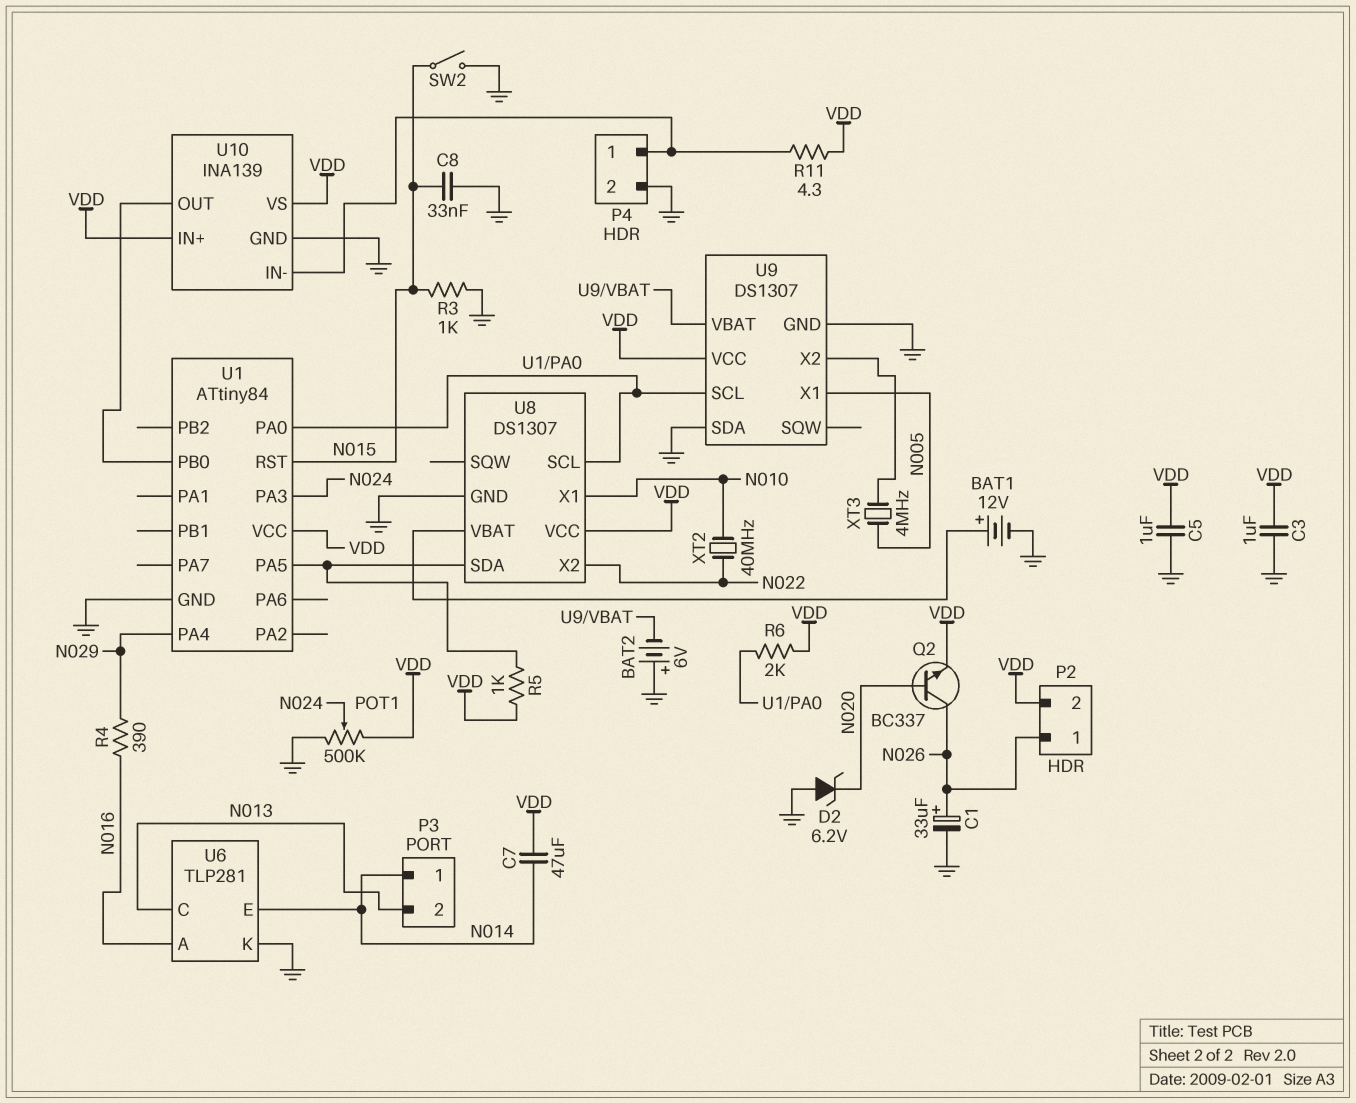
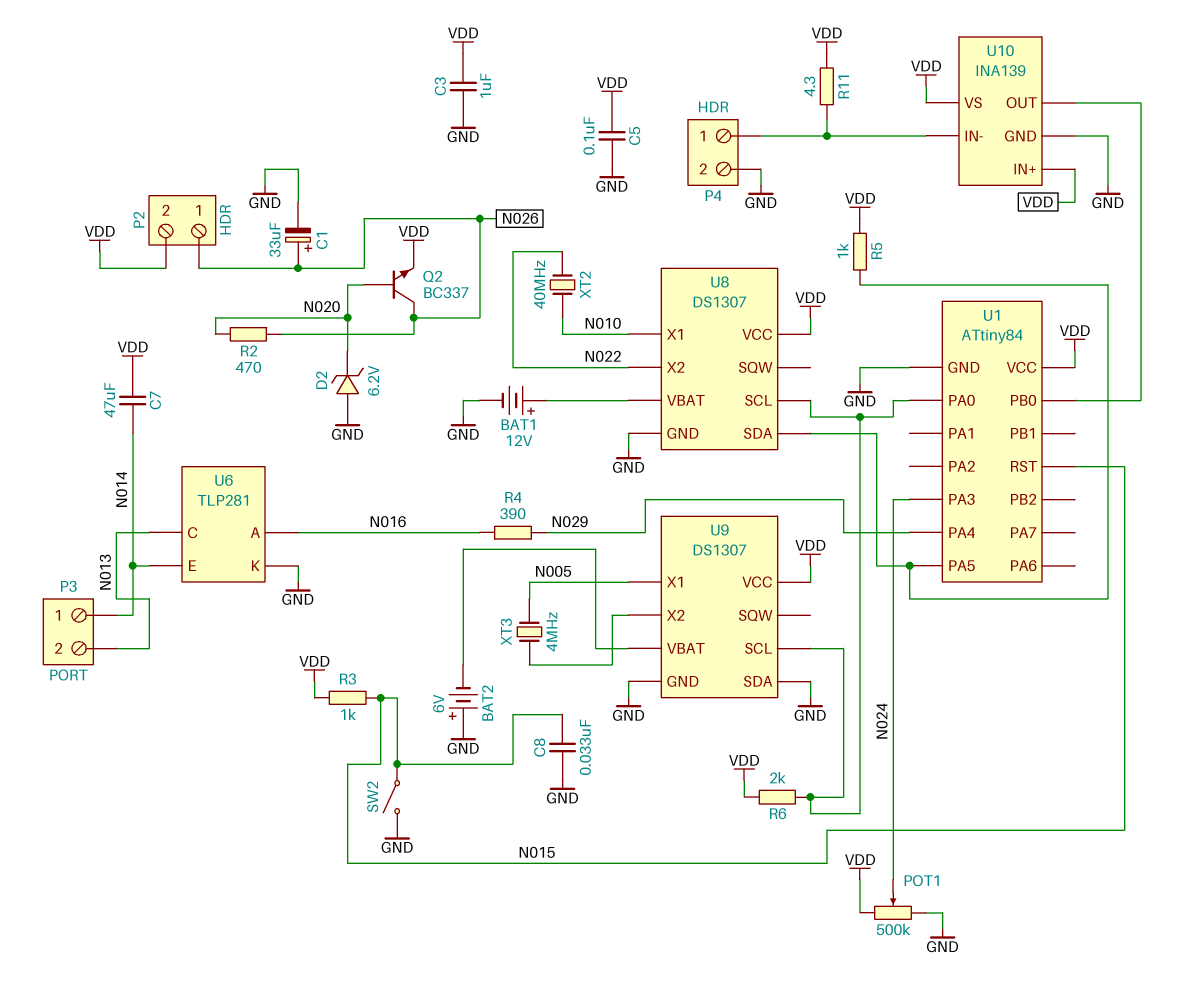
C5: 1uF (GND, VDD) -> 100nF (GND, VDD)
R2: none -> 470 (N020, N026)
R3: 1k (GND, N015) -> 1k (N015, VDD)

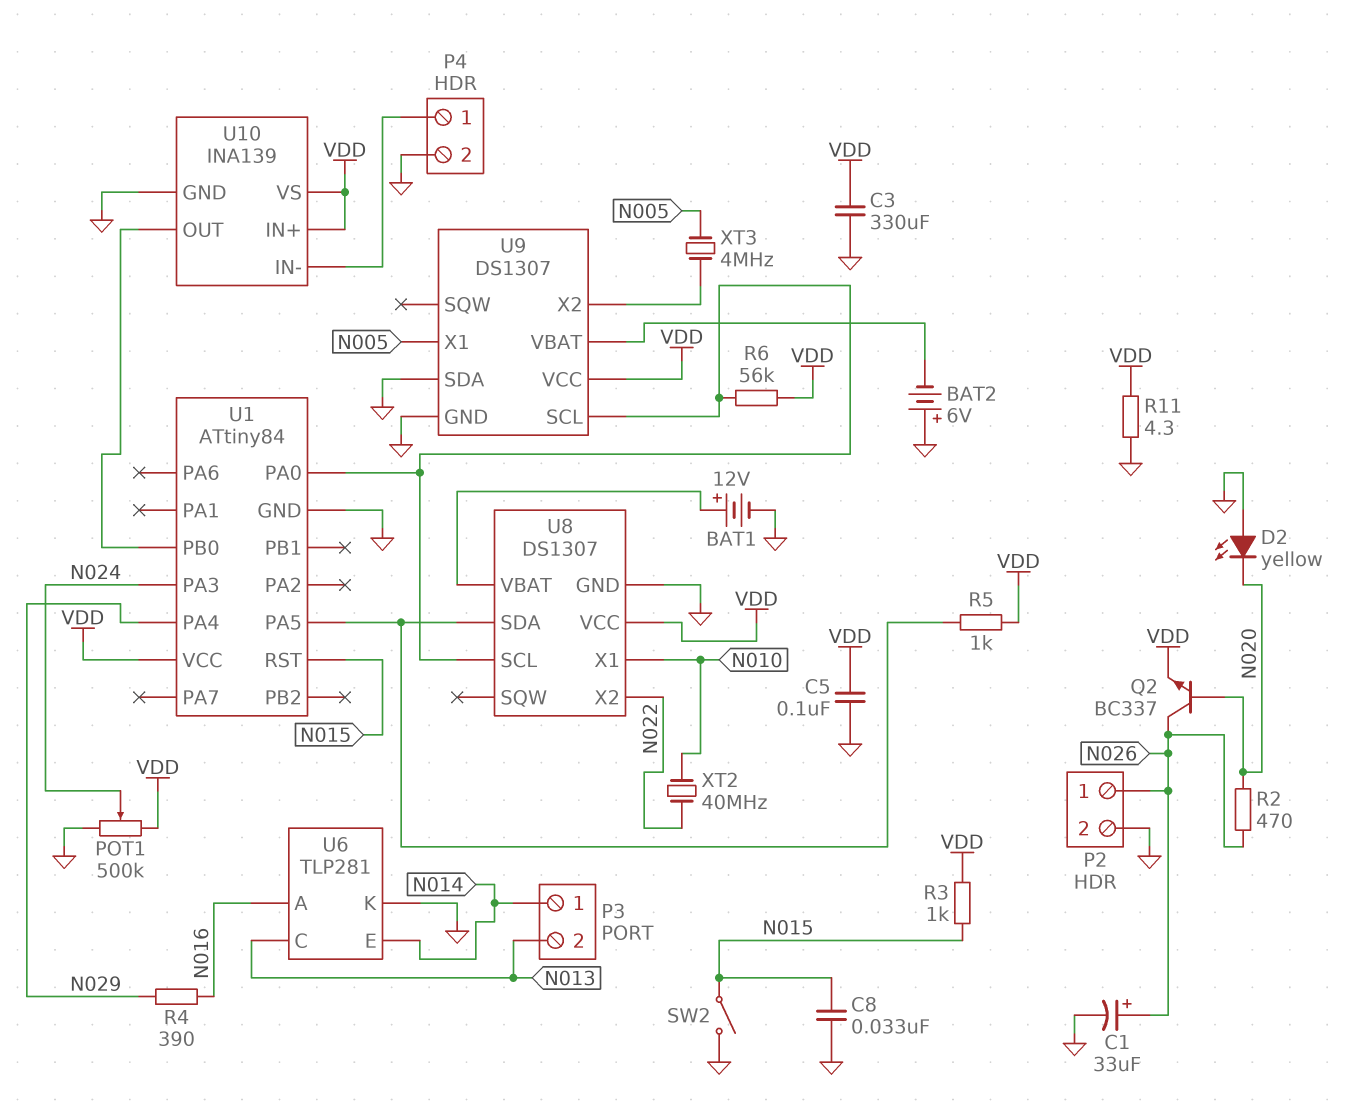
C3: 1uF (GND, VDD) -> 330uF (GND, VDD)
C7: 47uF (N014, VDD) -> none
D2: zener 6.2V (A GND, K N020) -> LED yellow (A GND, K N020)
P2 pin 2: VDD -> GND
R6: 2k (U1/PA0, VDD) -> 56k (U1/PA0, VDD)
R11: 4.3 (P4/1, VDD) -> 4.3 (GND, VDD)

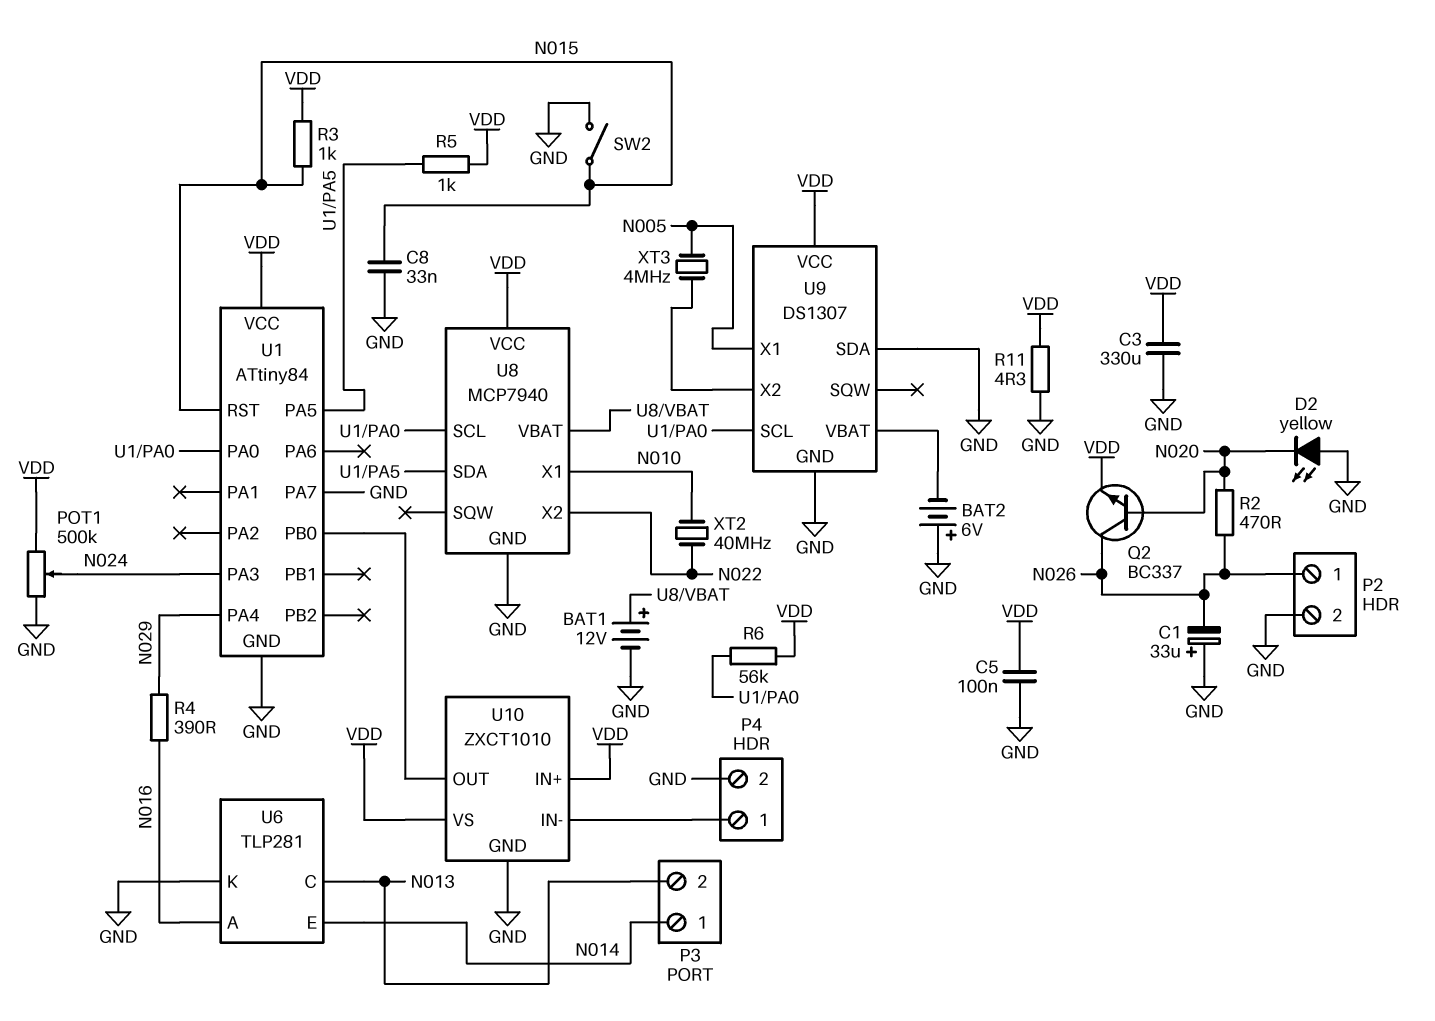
C1: 33uF (plus N026, minus GND) -> 33uF (plus GND, minus N026)
U1 pin PA7: none -> GND
U8: DS1307 -> MCP7940
U10: INA139 -> ZXCT1010

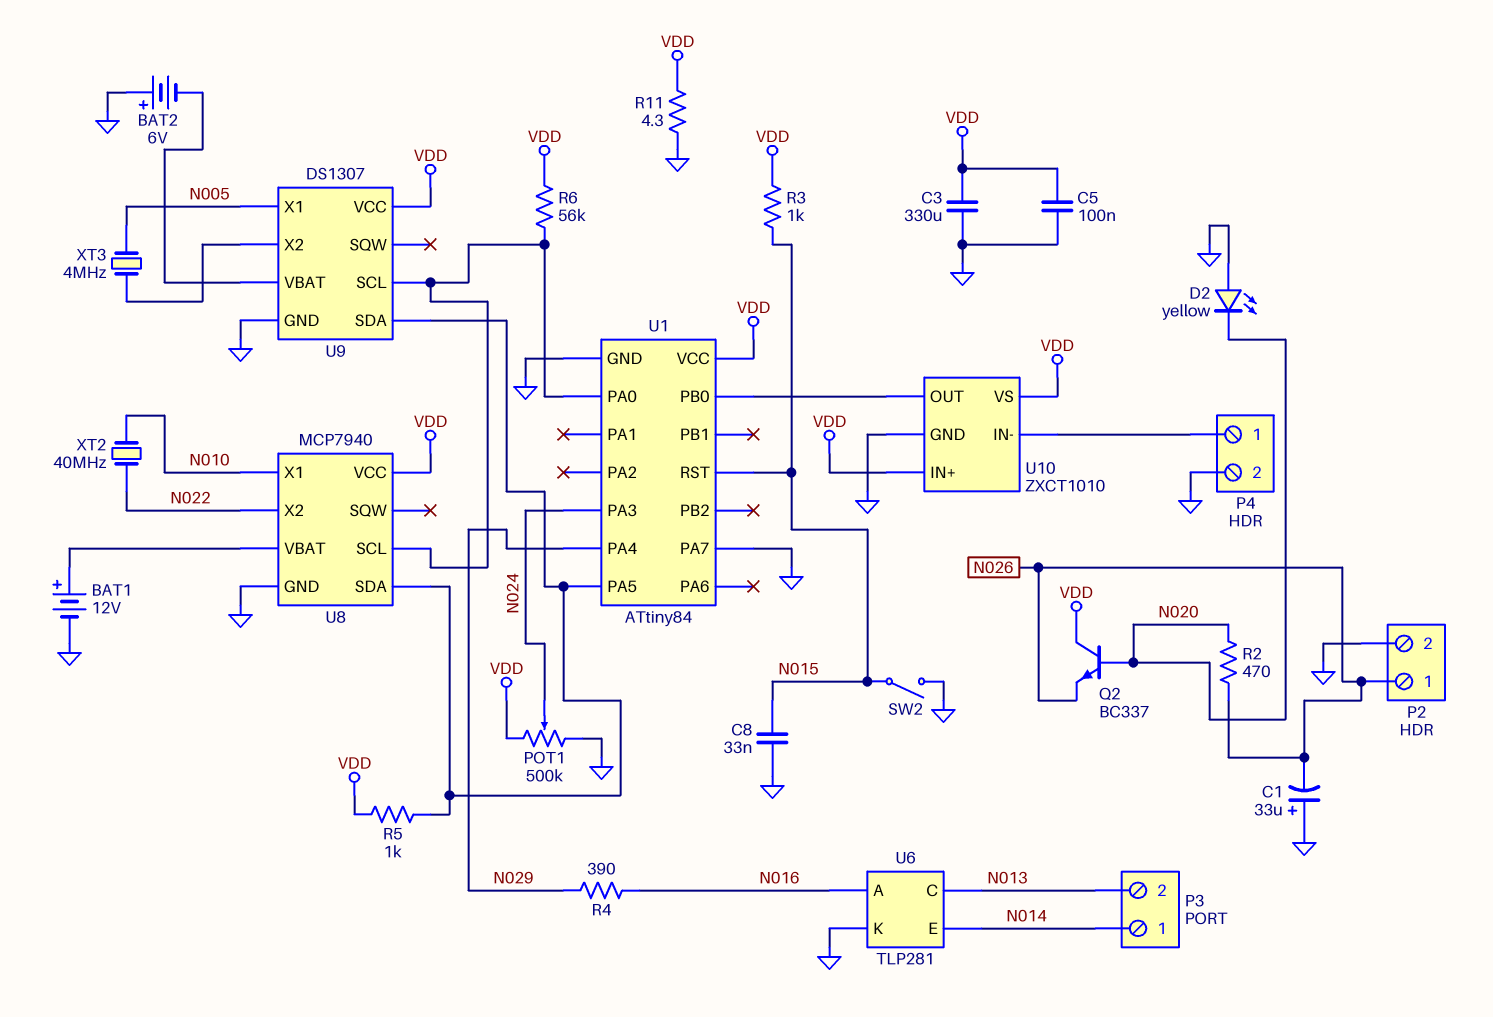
Q2: NPN BC337 (B N020, C N026, E VDD) -> NPN BC337 (B N020, C VDD, E N026)
U9 pin SDA: GND -> U1/PA5

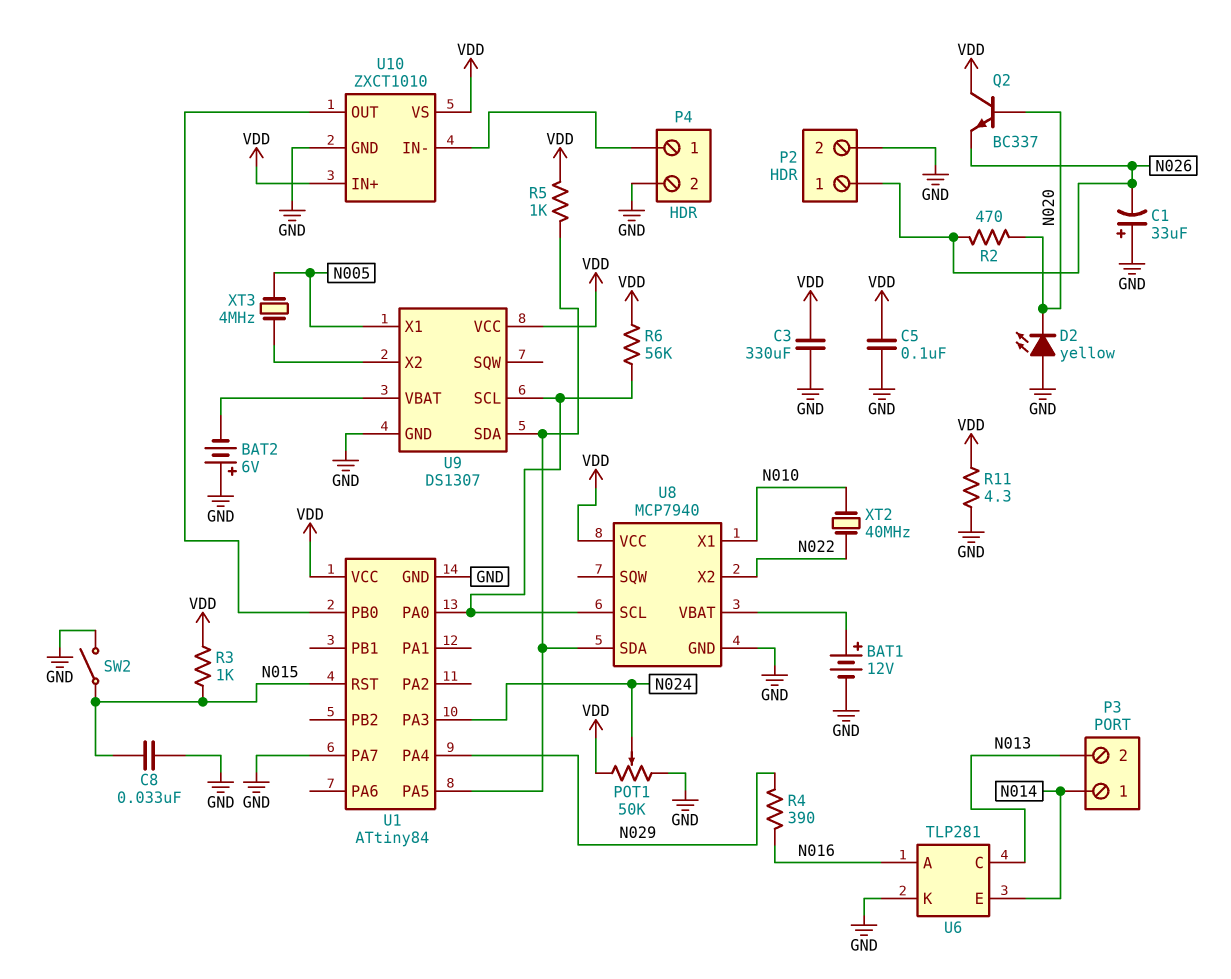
POT1: 500k (GND, VDD, wiper N024) -> 50k (GND, VDD, wiper N024)

